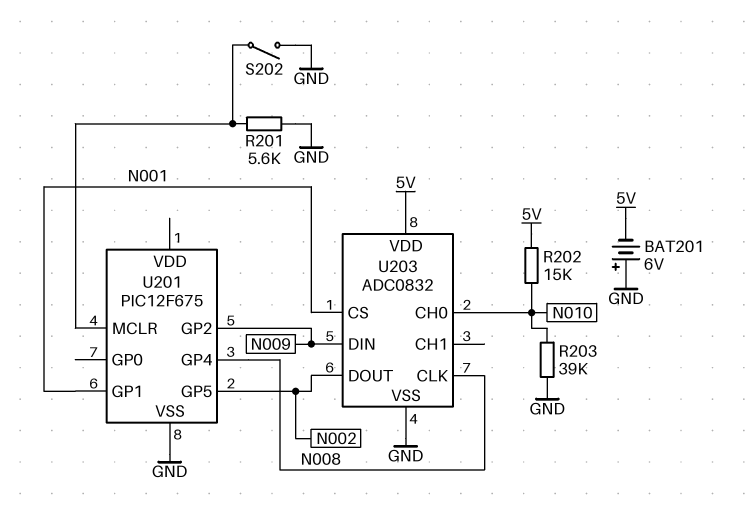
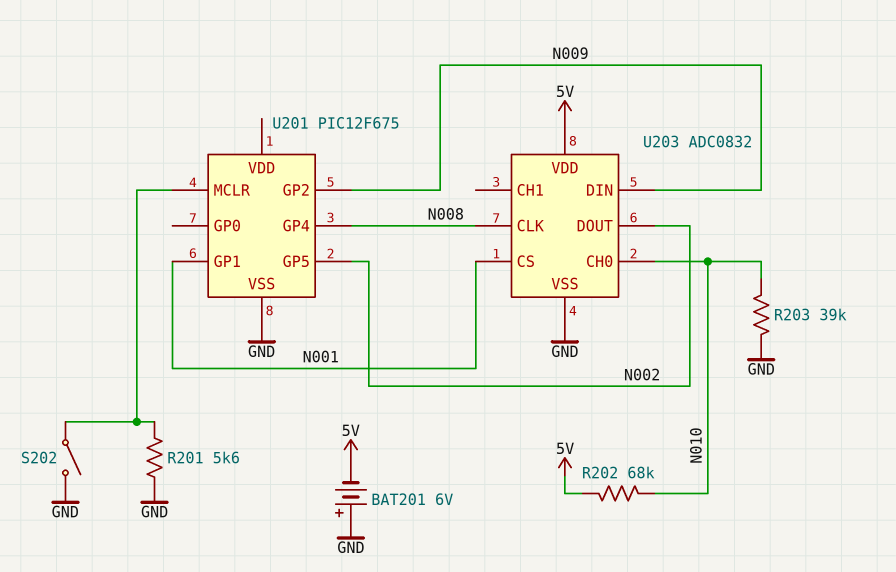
R202: 15k (5V, N010) -> 68k (5V, N010)

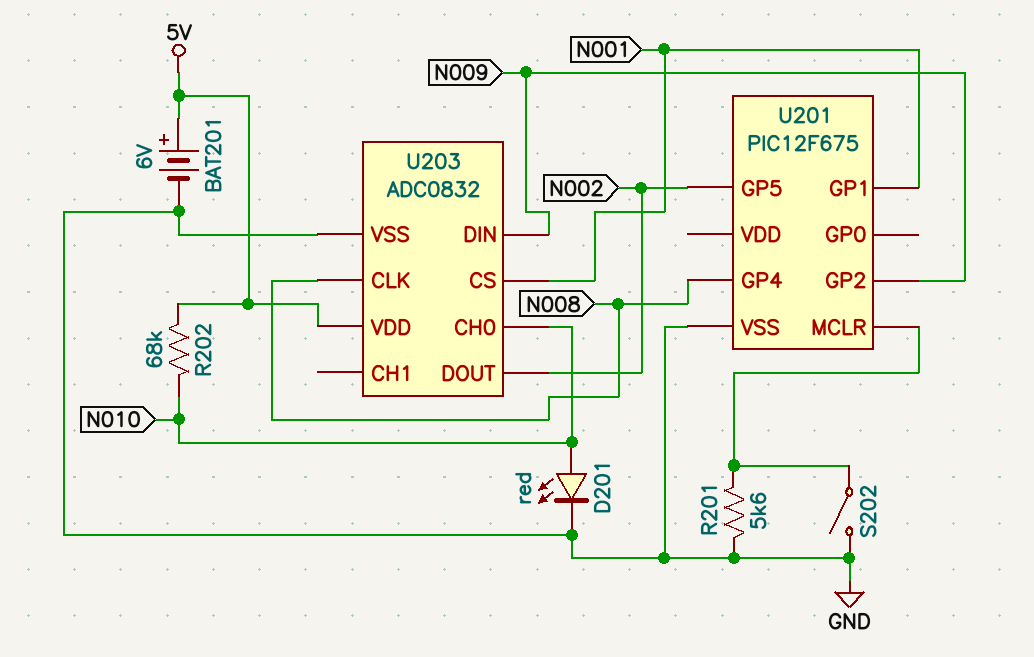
BAT201: 6V (plus GND, minus 5V) -> 6V (plus 5V, minus GND)
D201: none -> LED red (A N010, K GND)
R203: 39k (GND, N010) -> none

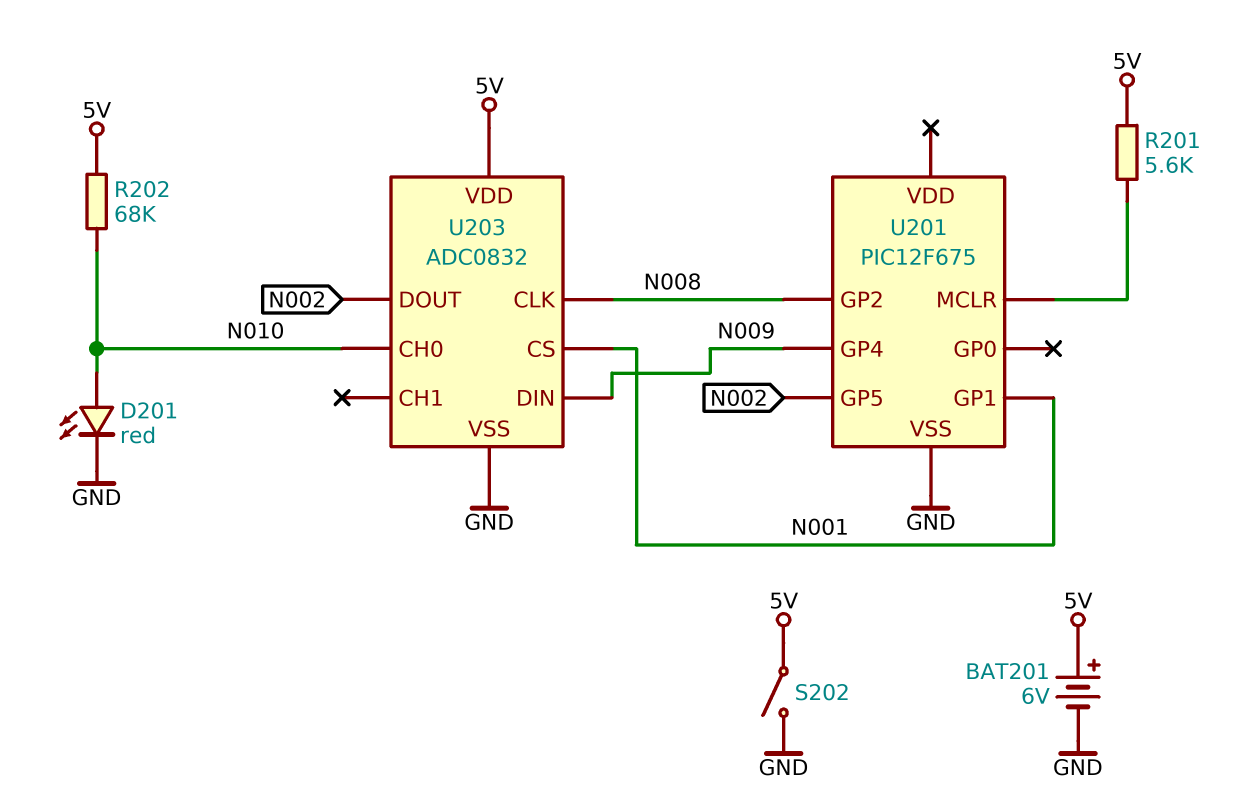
R201: 5.6k (GND, U201/MCLR) -> 5.6k (5V, U201/MCLR)
S202: switch (GND, U201/MCLR) -> switch (5V, GND)
U201 pin GP2: N009 -> N008
U201 pin GP4: N008 -> N009

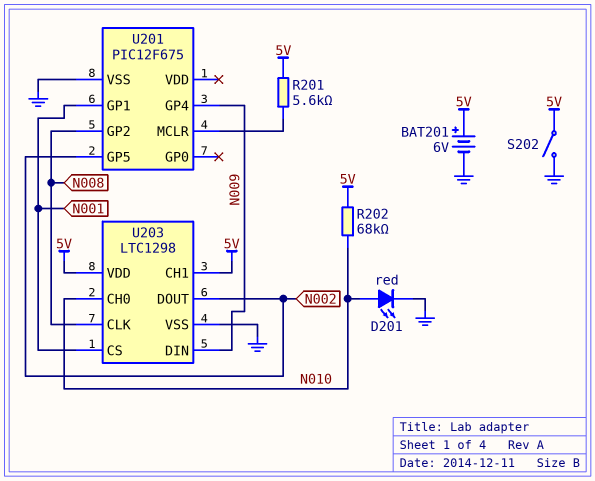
U203: ADC0832 -> LTC1298
U203 pin CH1: none -> 5V

